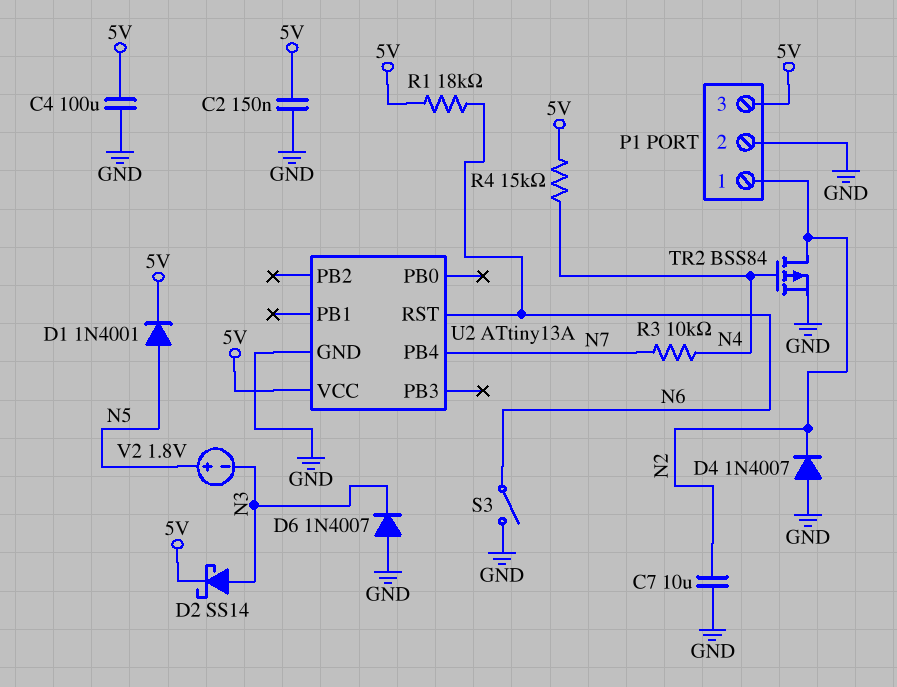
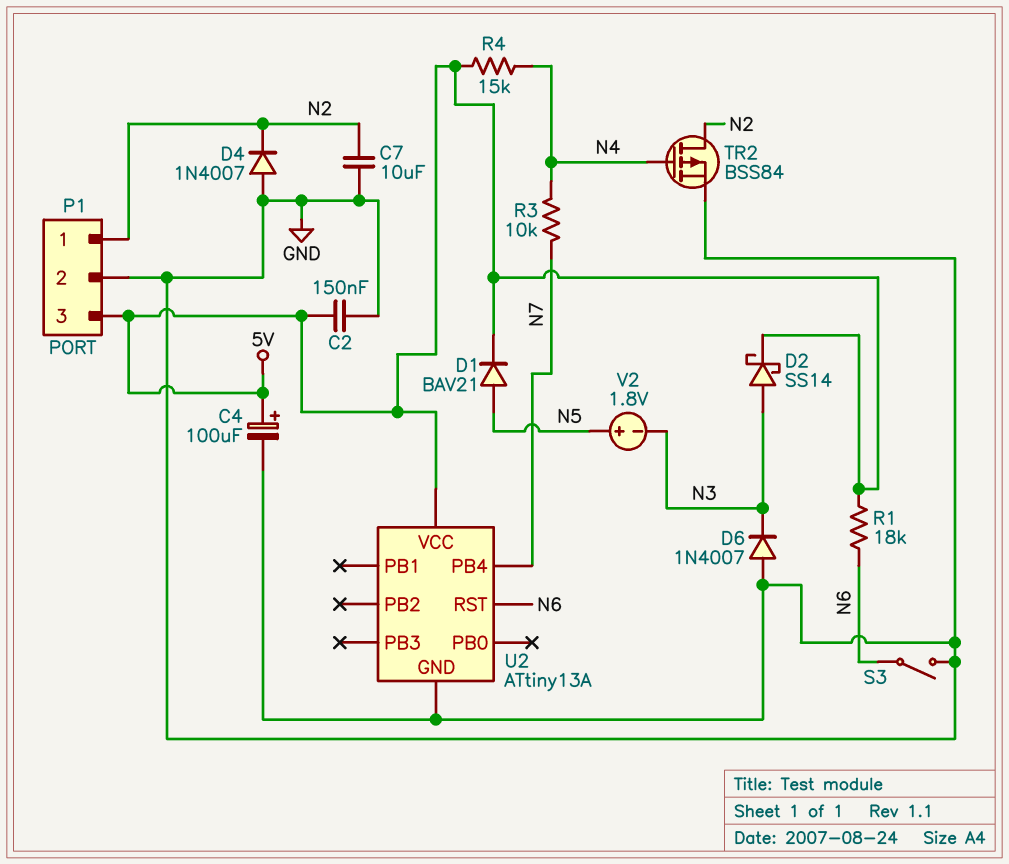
C4: 100uF (5V, GND) -> 100uF (plus 5V, minus GND)
D1: diode 1N4001 (A N5, K 5V) -> diode BAV21 (A N5, K 5V)

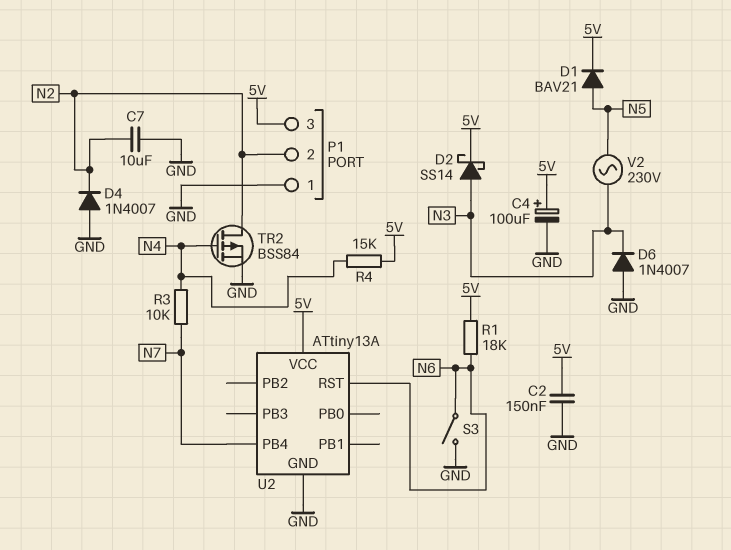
P1 pin 1: N2 -> GND
P1 pin 2: GND -> N2
V2: 1.8V (plus N5, minus N3) -> AC 230V (N3, N5)

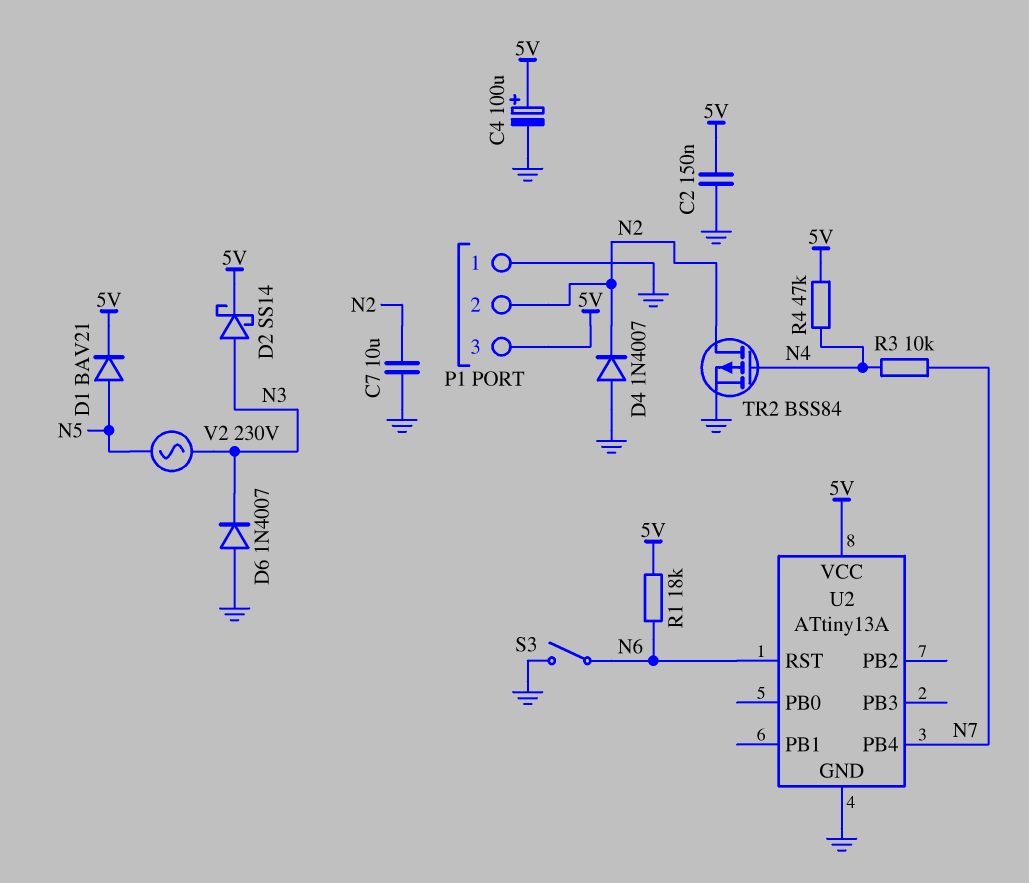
R4: 15k (5V, N4) -> 47k (5V, N4)

